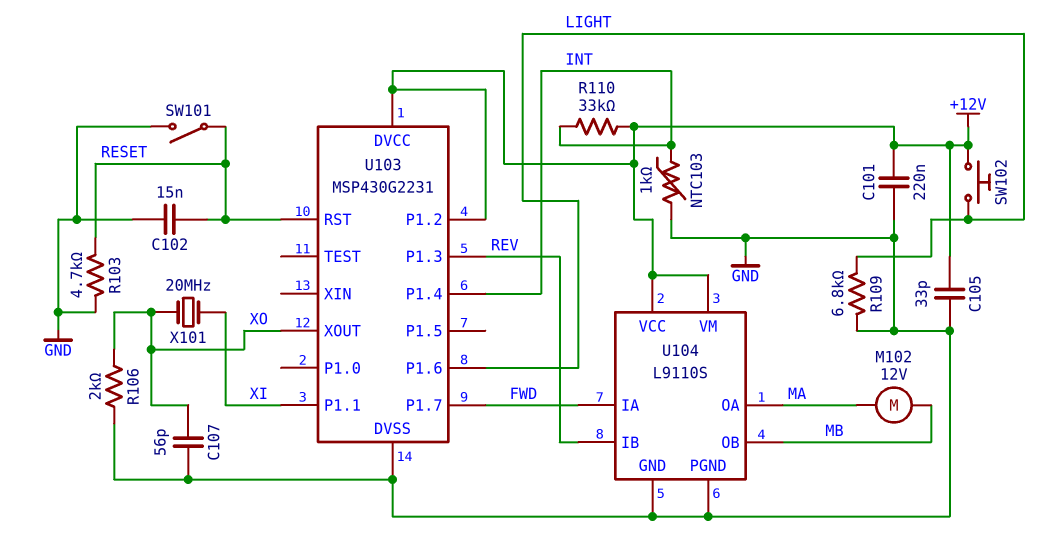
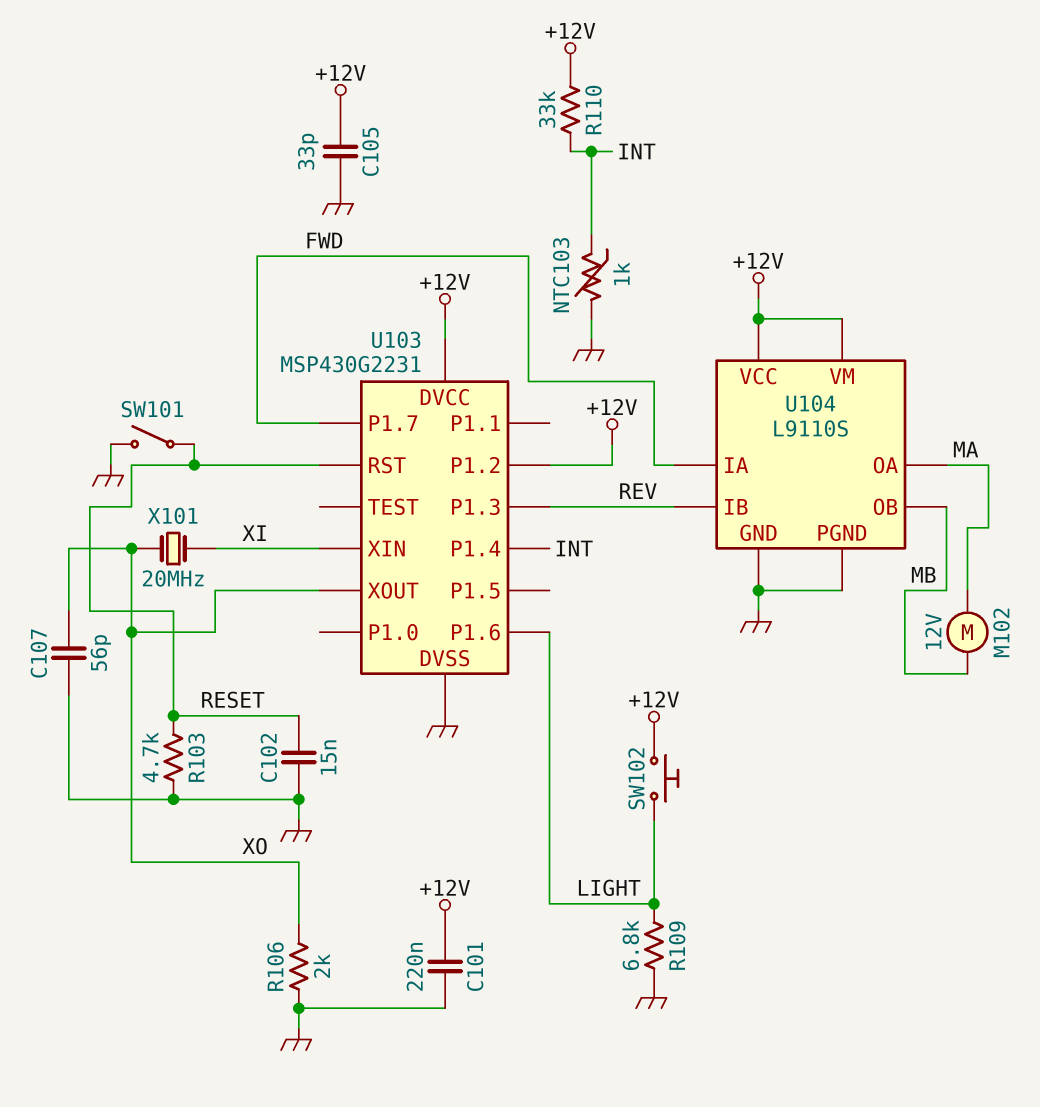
U103 pin P1.1: XI -> none
U103 pin XIN: none -> XI

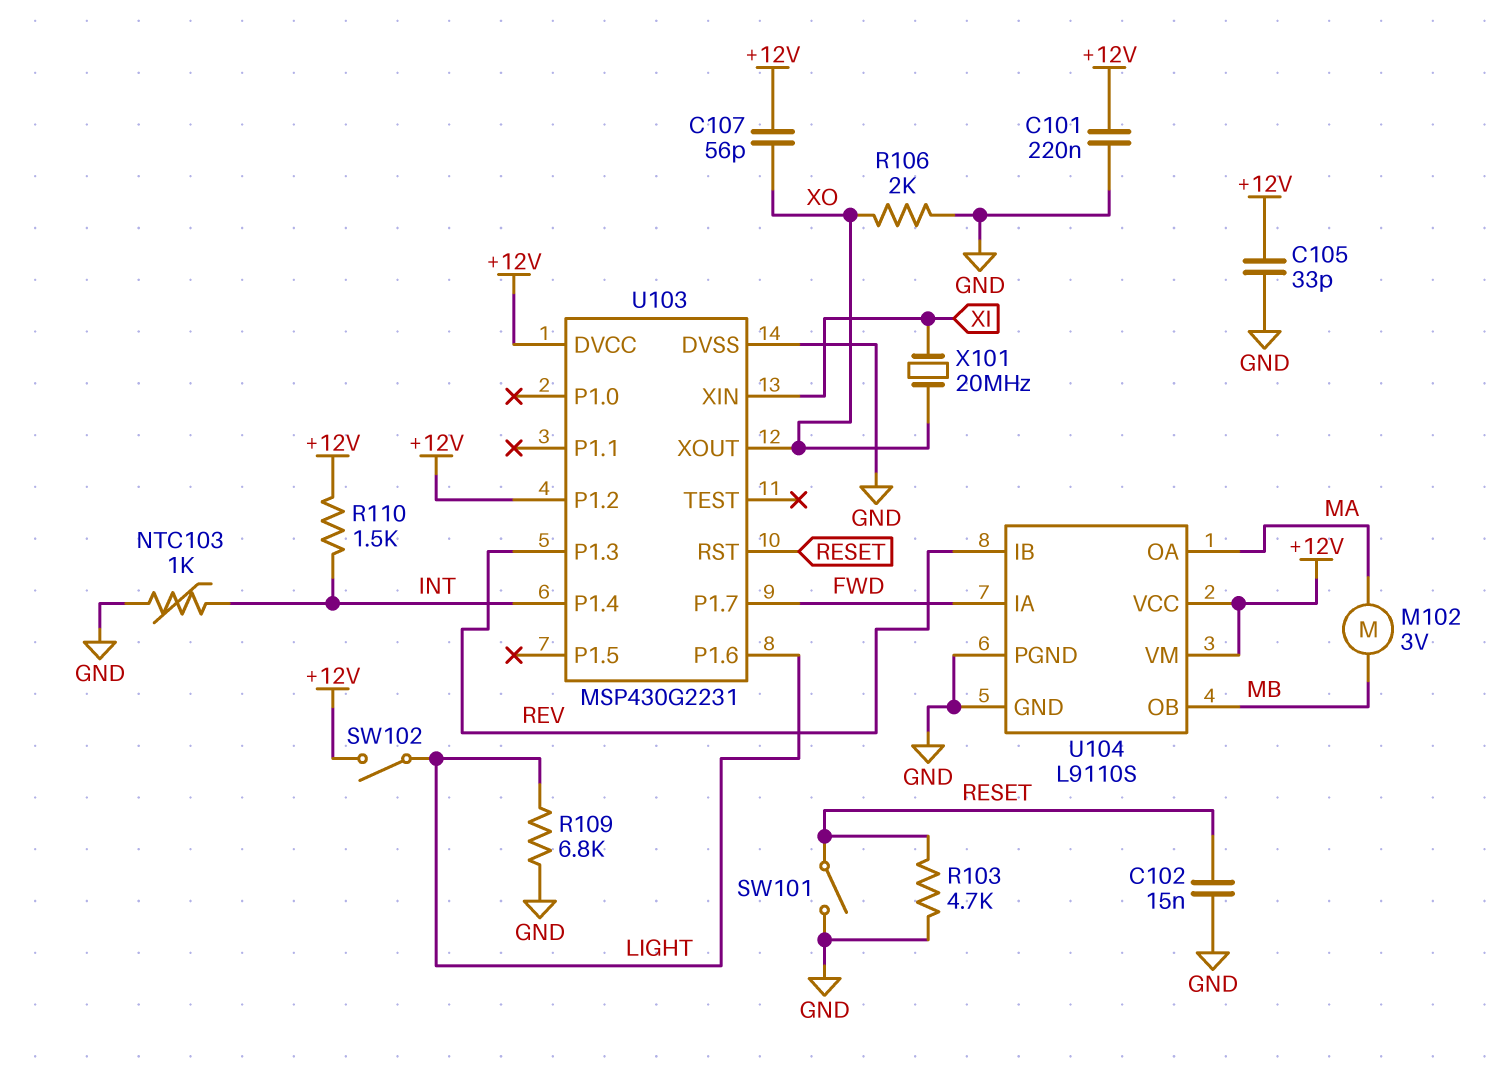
C107: 56pF (GND, XO) -> 56pF (+12V, XO)
M102: motor 12V (MA, MB) -> motor 3V (MA, MB)
R110: 33k (+12V, INT) -> 1.5k (+12V, INT)
SW102: button (+12V, LIGHT) -> switch (+12V, LIGHT)

